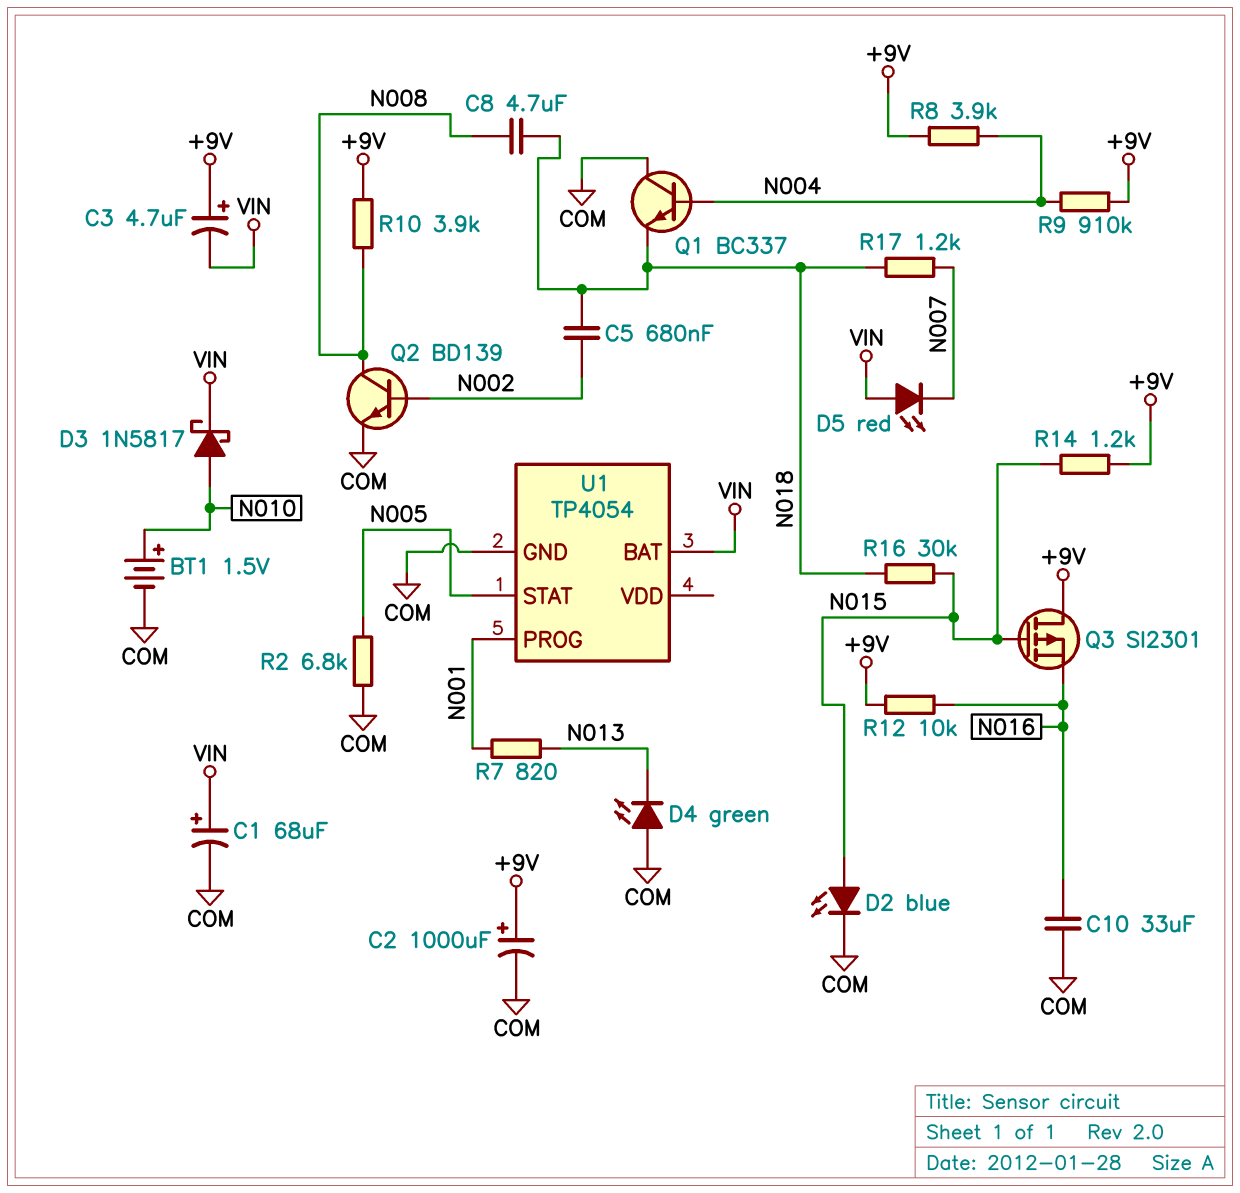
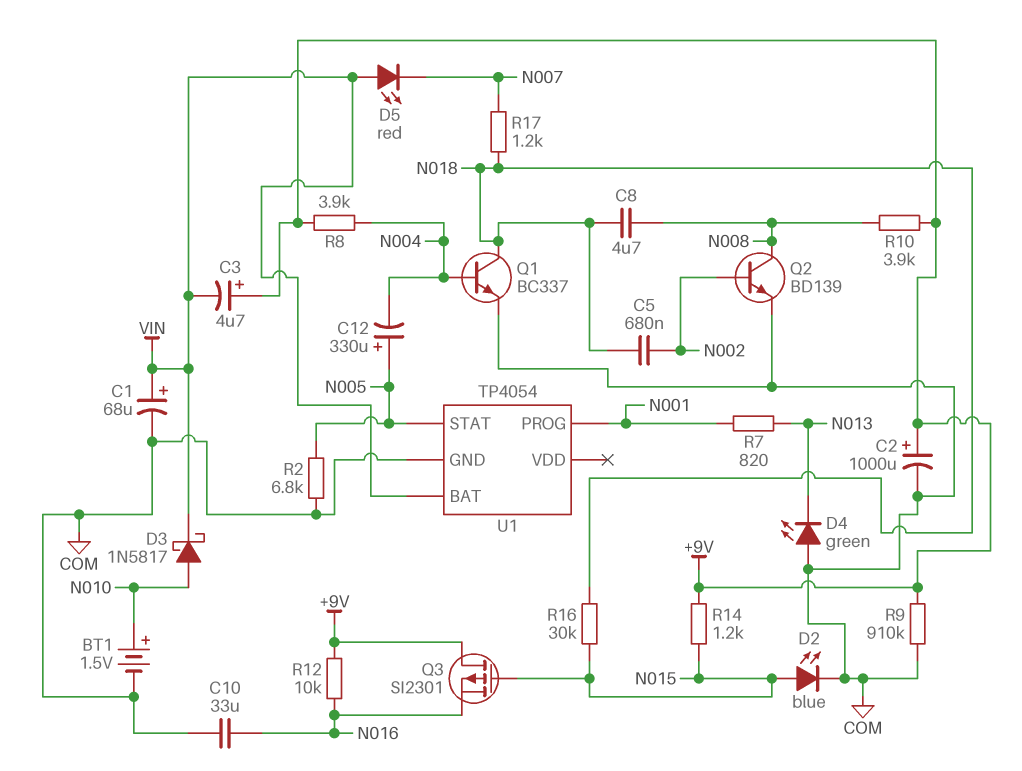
C12: none -> 330uF (plus N005, minus N004)
Q1: NPN BC337 (B N004, C COM, E N018) -> NPN BC337 (B N004, C N018, E COM)
R9: 910k (+9V, N004) -> 910k (+9V, COM)

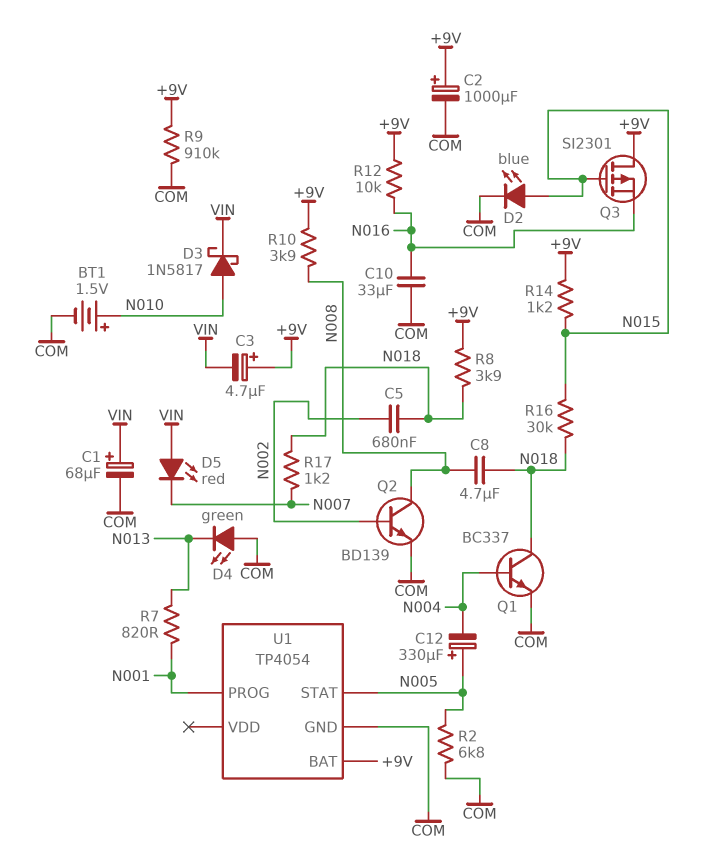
R8: 3.9k (+9V, N004) -> 3.9k (+9V, N018)
U1 pin BAT: VIN -> +9V

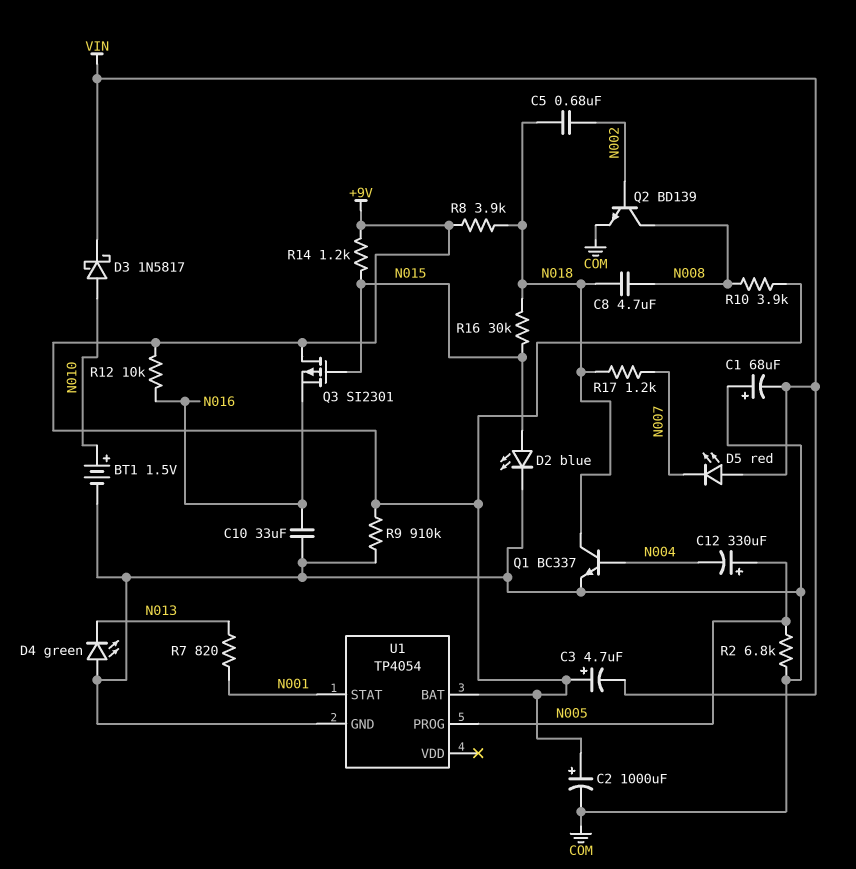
C1: 68uF (plus VIN, minus COM) -> 68uF (plus COM, minus VIN)
U1 pin PROG: N001 -> N005
U1 pin STAT: N005 -> N001

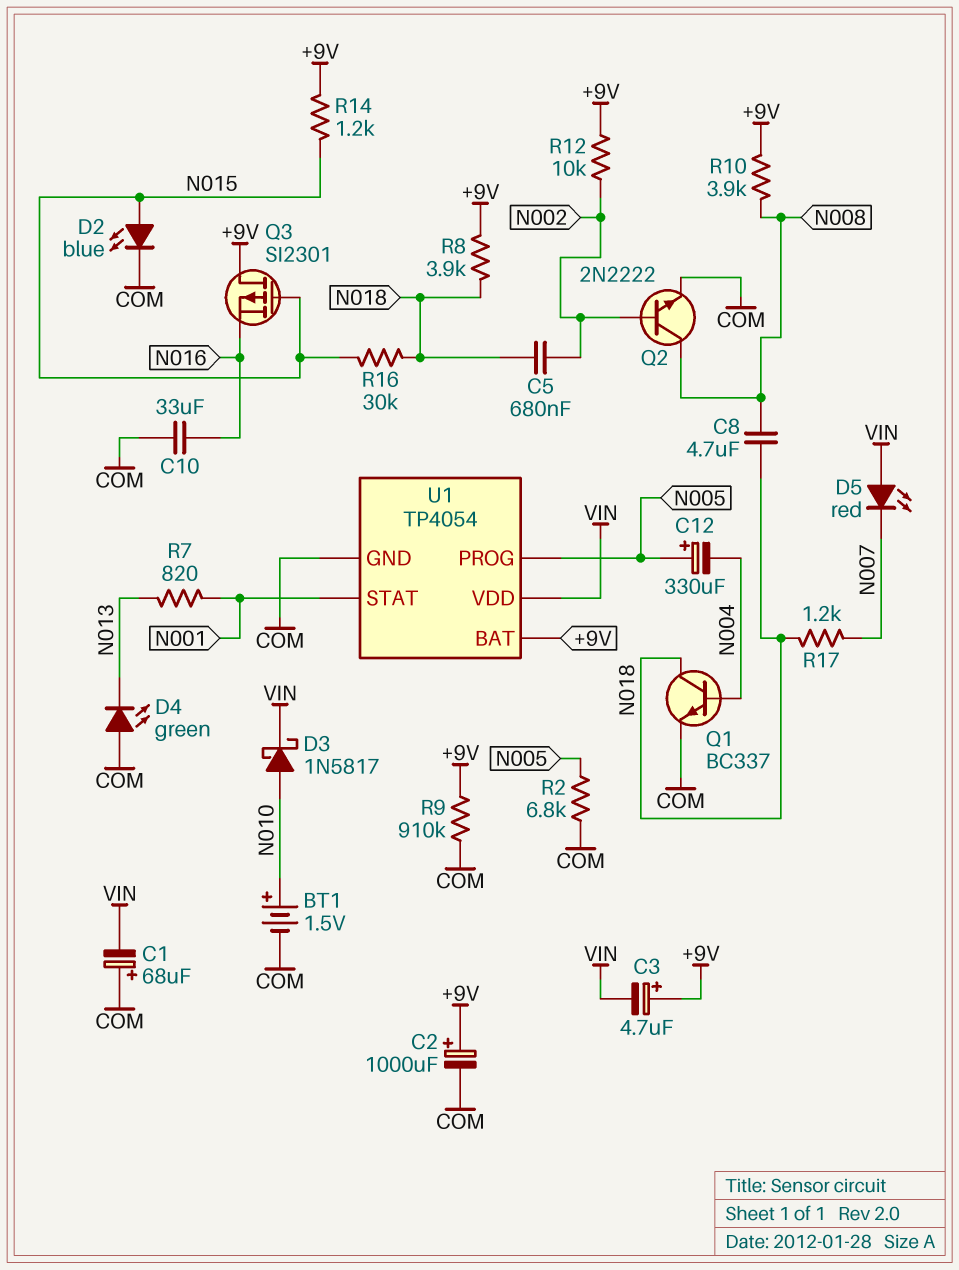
Q2: NPN BD139 (B N002, C N008, E COM) -> NPN 2N2222 (B N002, C N008, E COM)
R12: 10k (+9V, N016) -> 10k (+9V, N002)
U1 pin VDD: none -> VIN

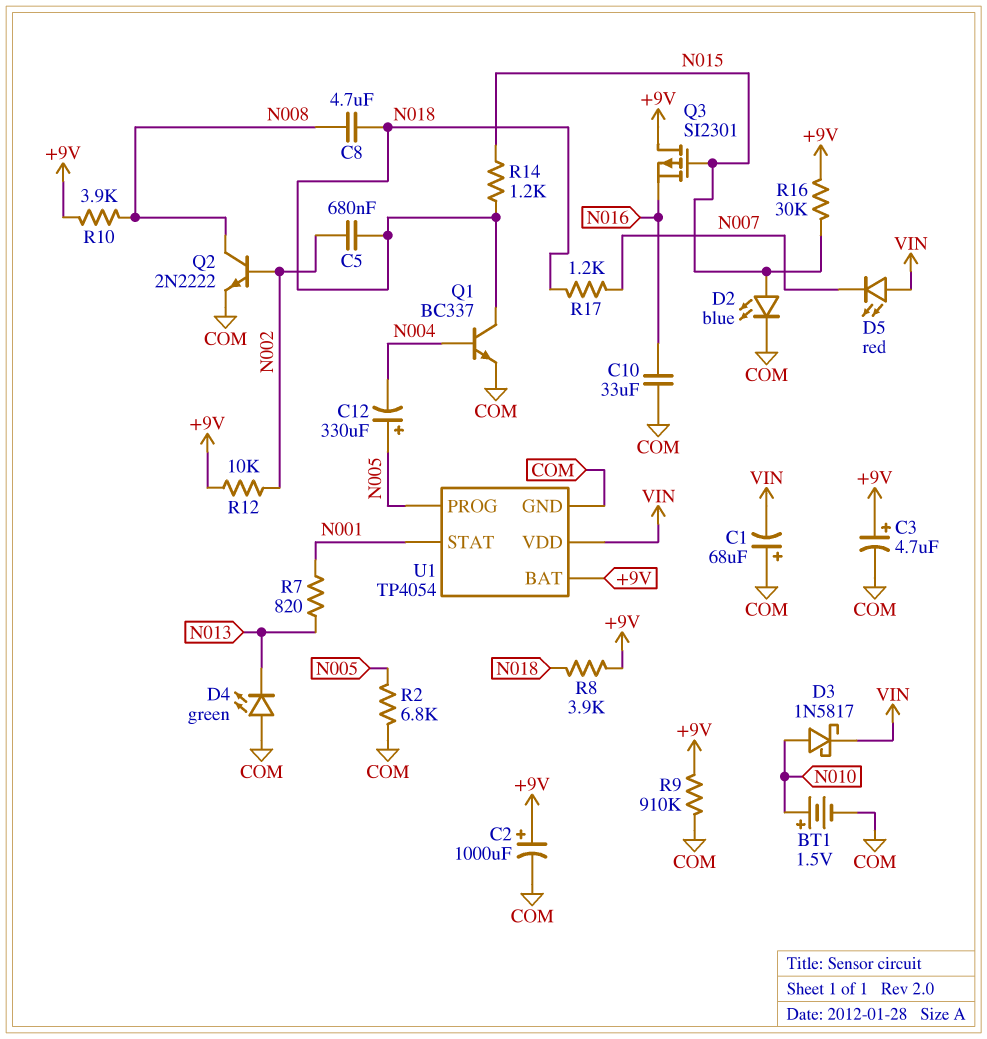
C3: 4.7uF (plus +9V, minus VIN) -> 4.7uF (plus +9V, minus COM)
R14: 1.2k (+9V, N015) -> 1.2k (N015, N018)
R16: 30k (N015, N018) -> 30k (+9V, N015)

